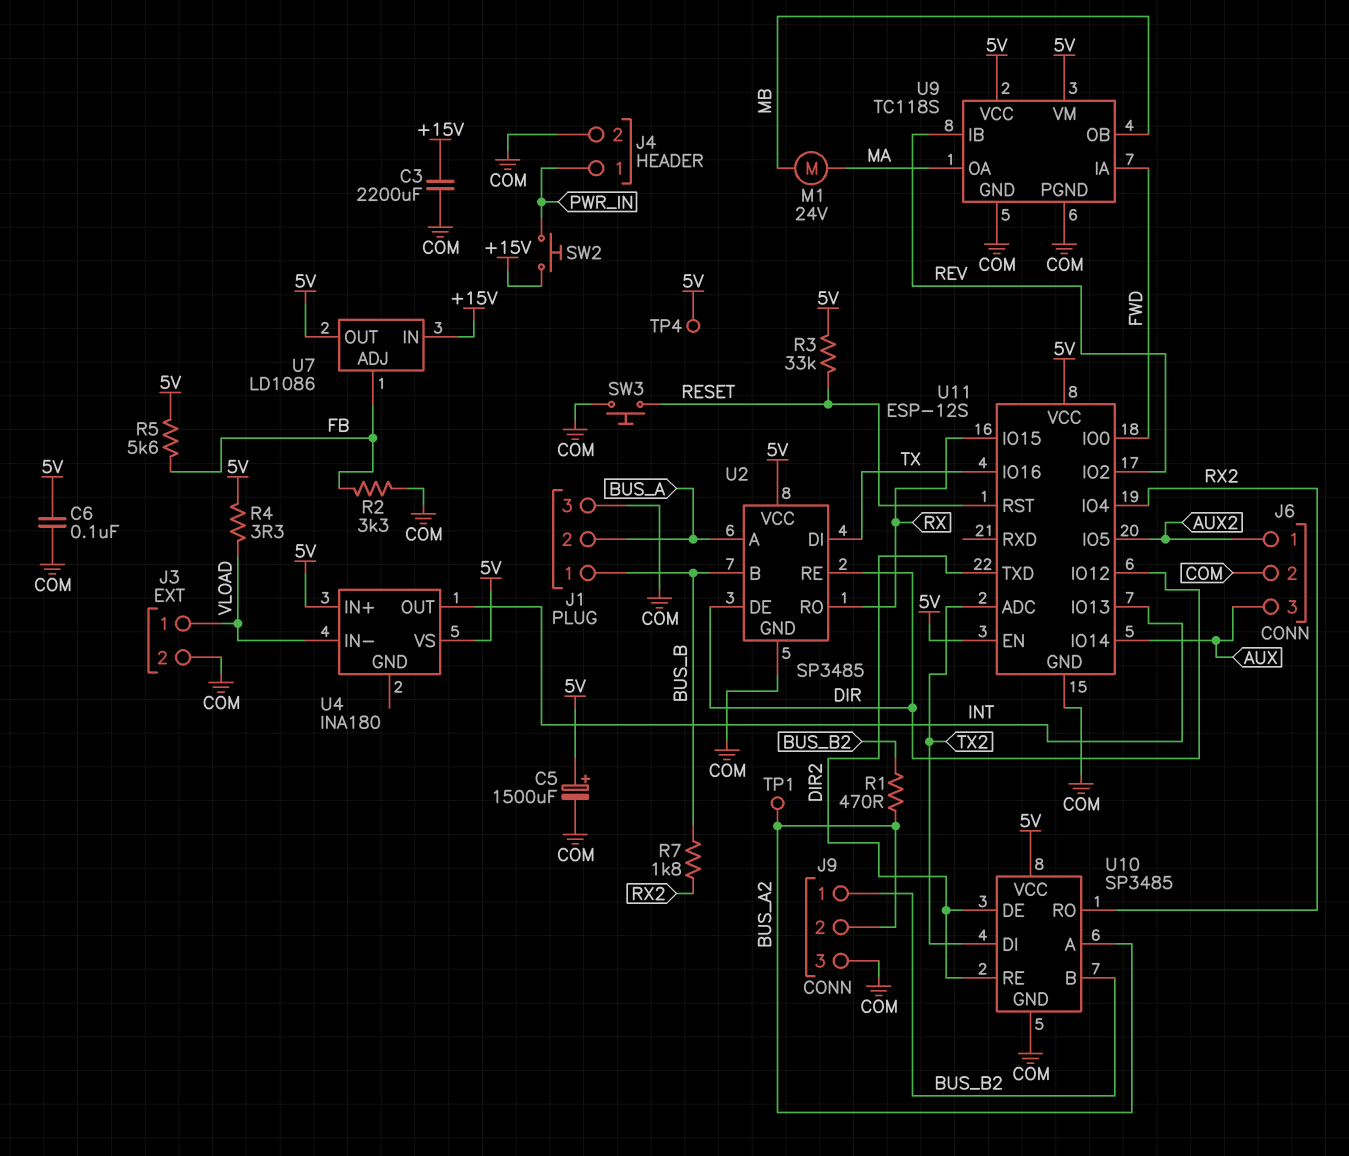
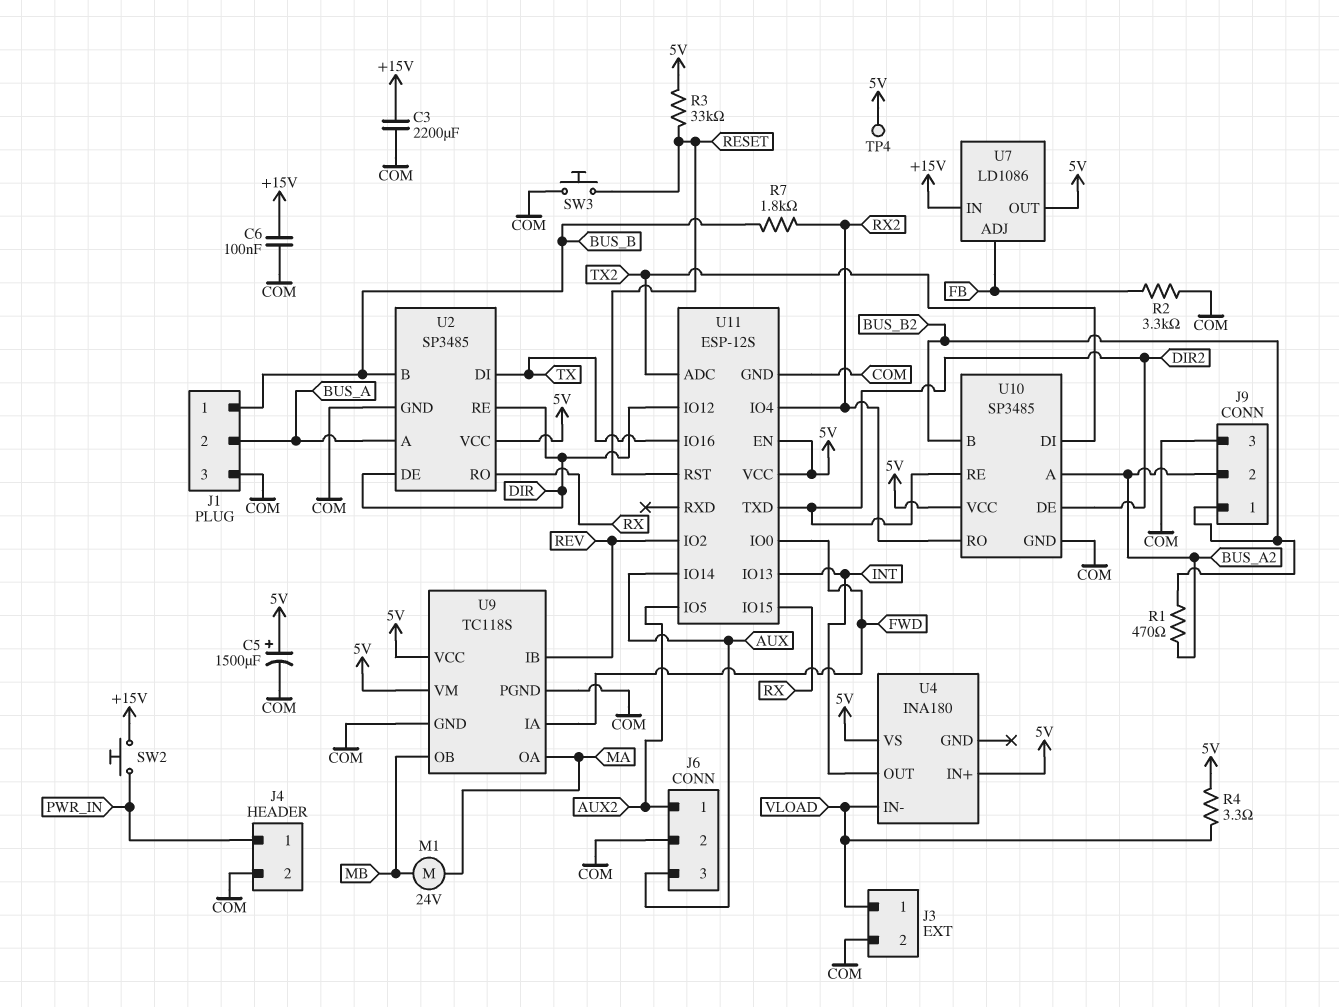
C6: 100nF (5V, COM) -> 100nF (+15V, COM)
R5: 5.6k (5V, FB) -> none
TP1: test point (BUS_A2) -> none

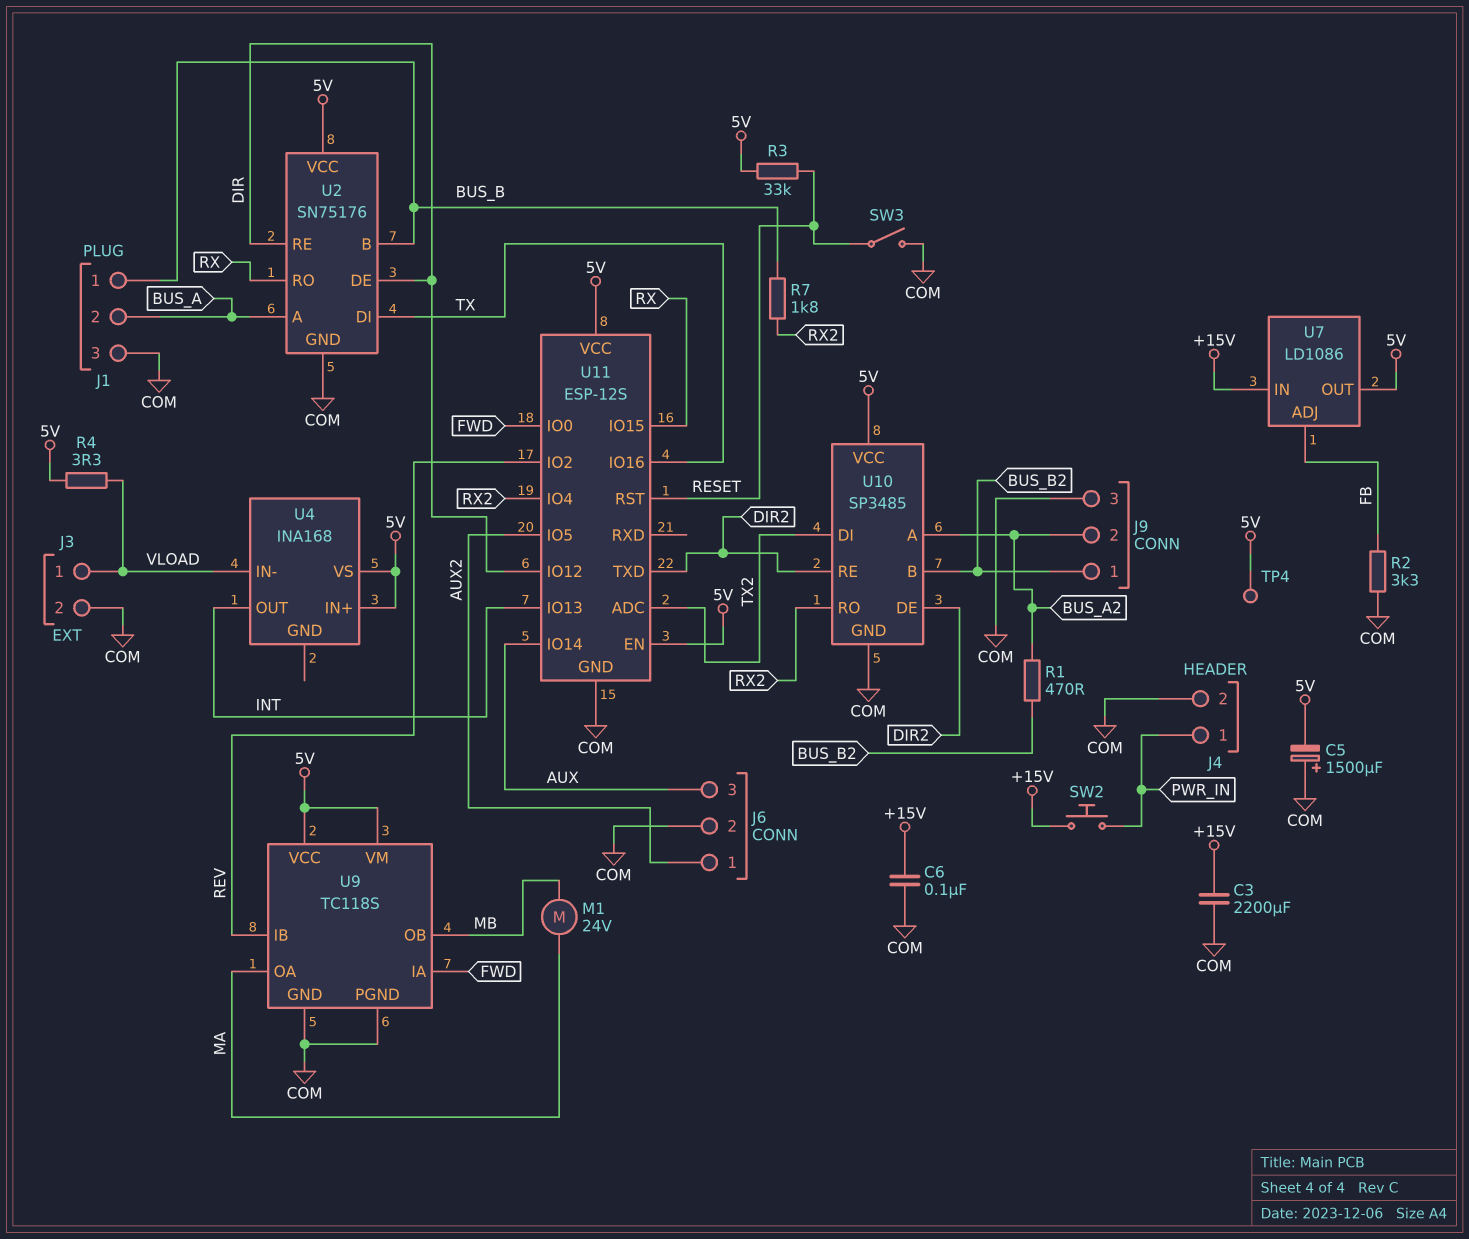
C5: 1500uF (plus 5V, minus COM) -> 1500uF (plus COM, minus 5V)
SW3: button (COM, RESET) -> switch (COM, RESET)
U2: SP3485 -> SN75176
U4: INA180 -> INA168

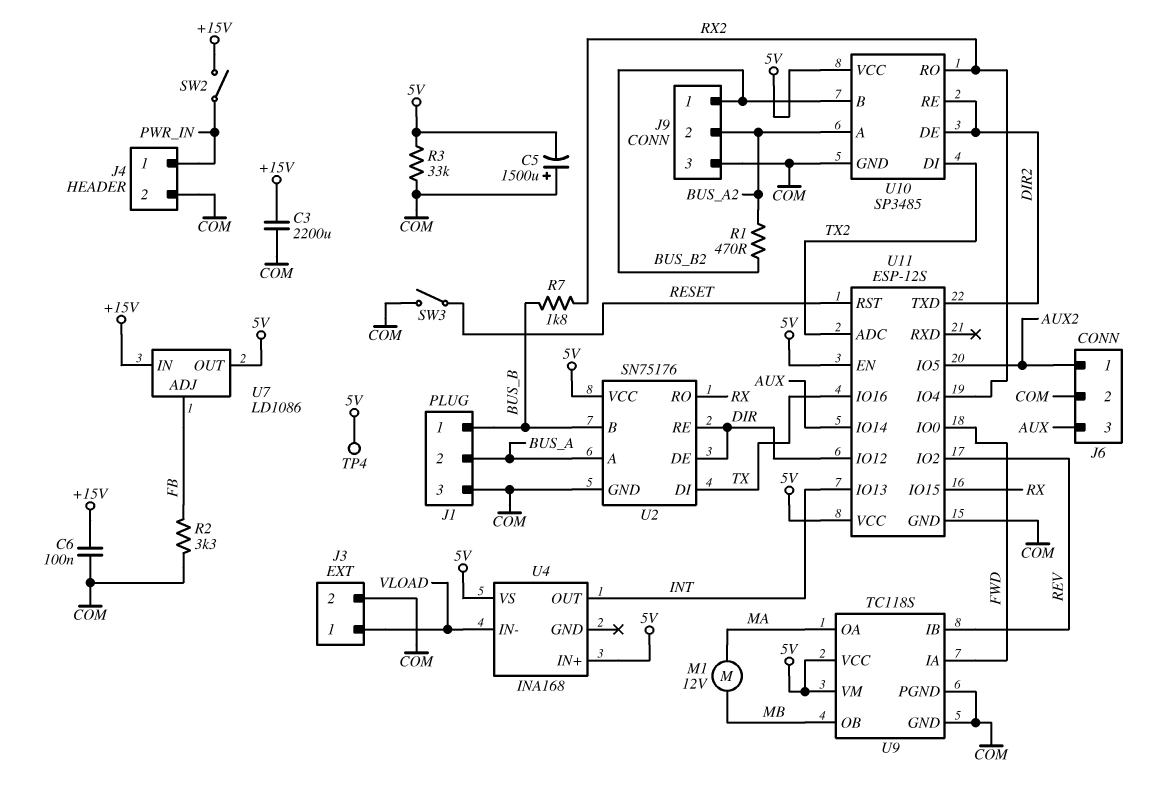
M1: motor 24V (MA, MB) -> motor 12V (MA, MB)
R3: 33k (5V, RESET) -> 33k (5V, COM)
R4: 3.3 (5V, VLOAD) -> none
SW2: button (+15V, PWR_IN) -> switch (+15V, PWR_IN)

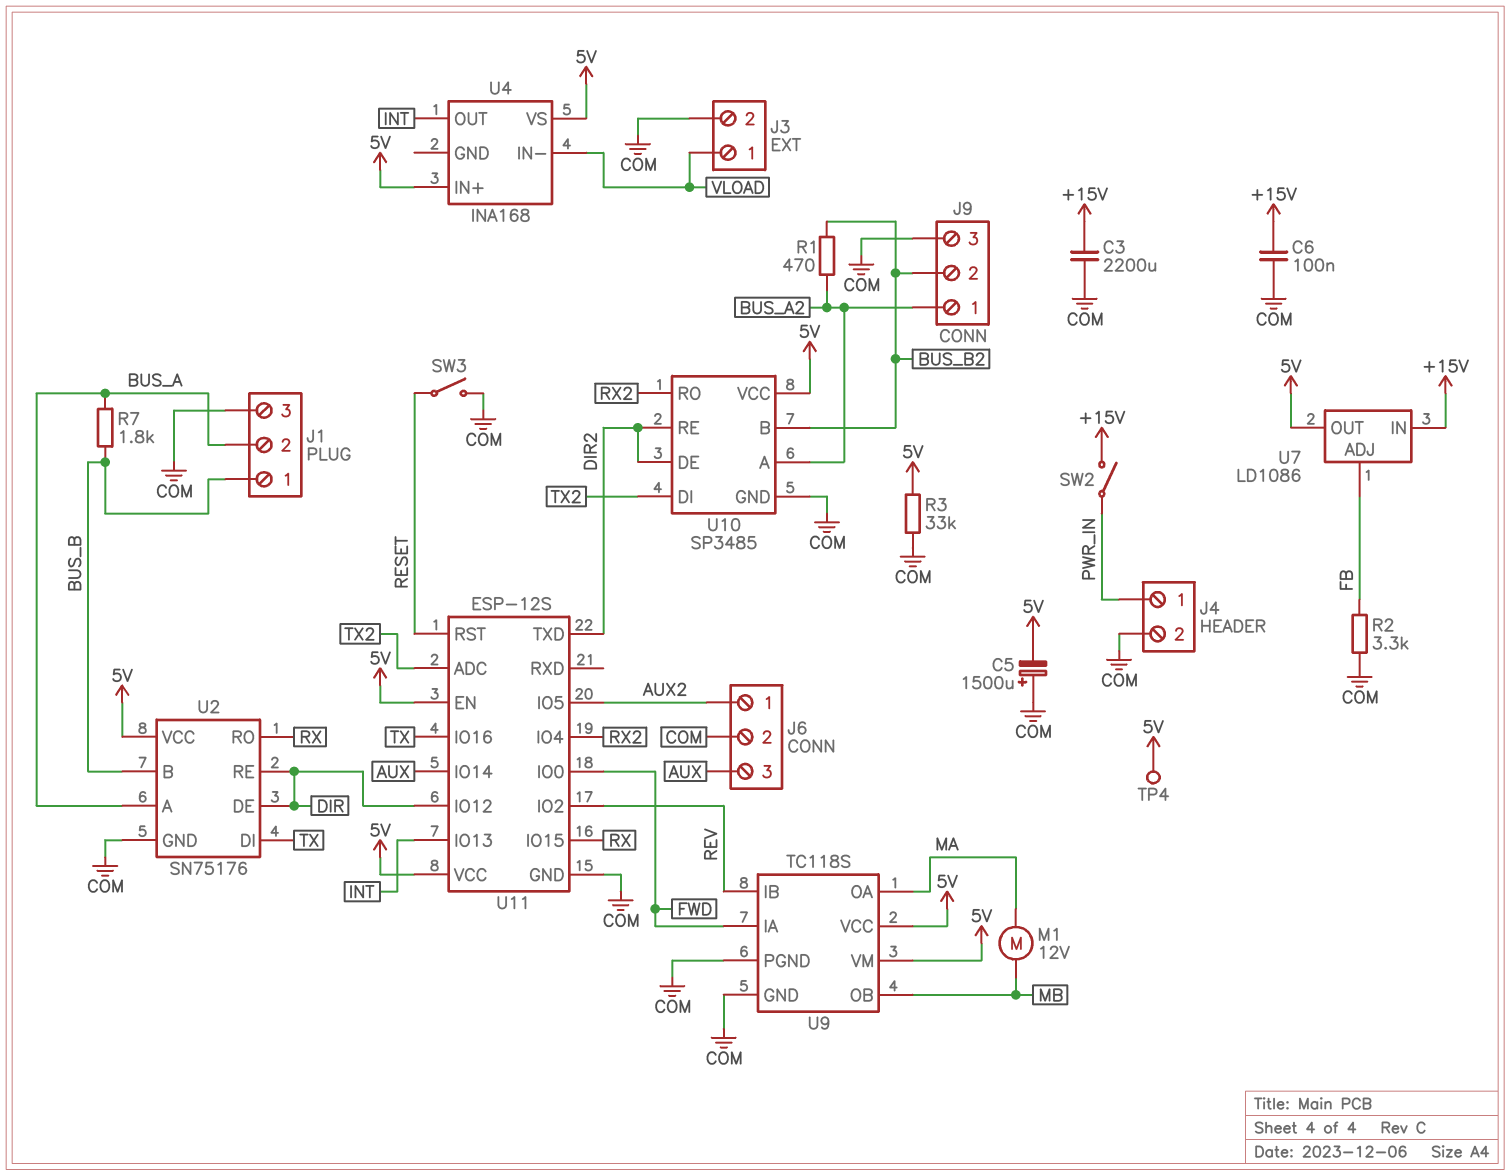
J9 pin 1: BUS_B2 -> BUS_A2
J9 pin 2: BUS_A2 -> BUS_B2
R7: 1.8k (BUS_B, RX2) -> 1.8k (BUS_A, BUS_B)

